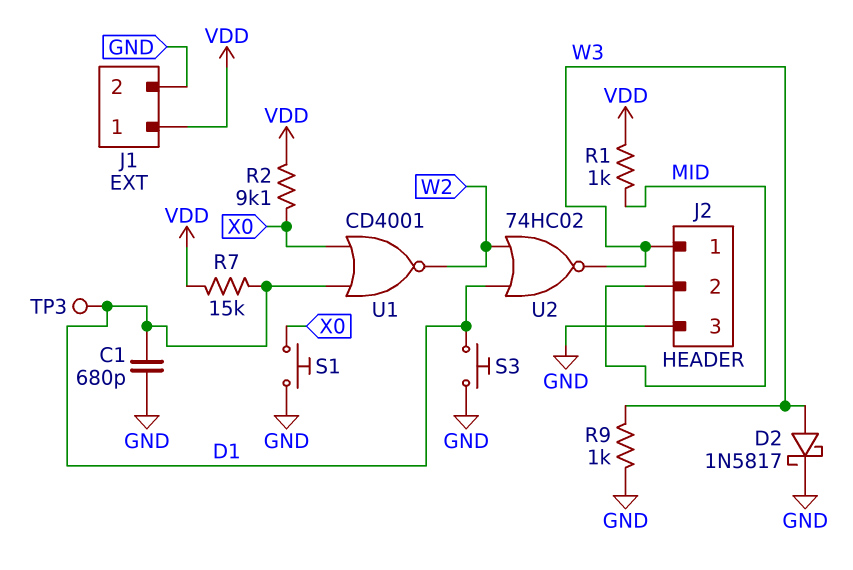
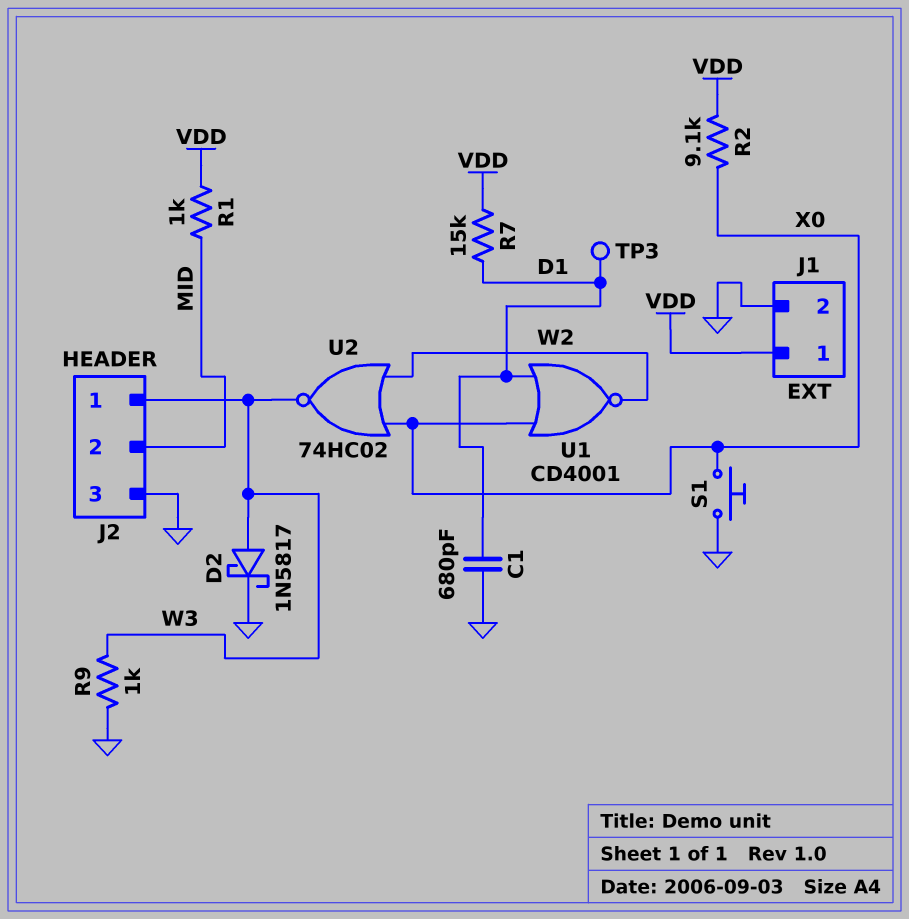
S3: button (D1, GND) -> none
U2: NOR 74HC02 (in D1, in W2, out W3) -> NOR 74HC02 (in W2, in X0, out W3)

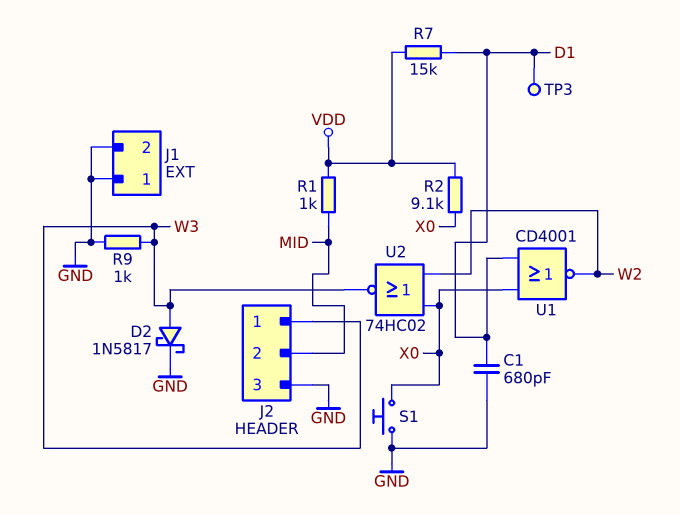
J1 pin 1: VDD -> GND

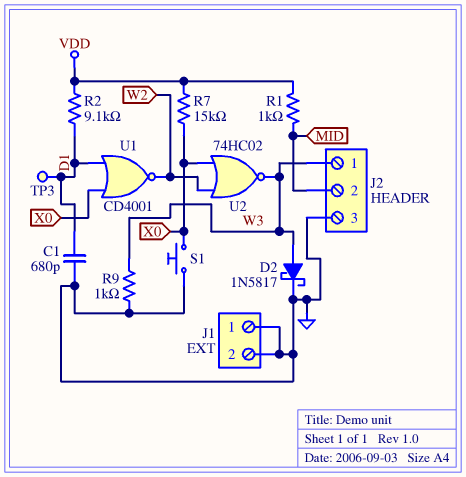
R2: 9.1k (VDD, X0) -> 9.1k (D1, VDD)
R7: 15k (D1, VDD) -> 15k (VDD, X0)

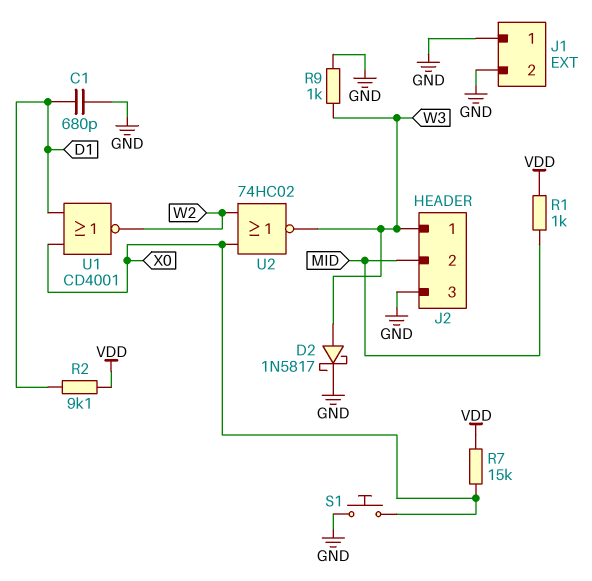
TP3: test point (D1) -> none

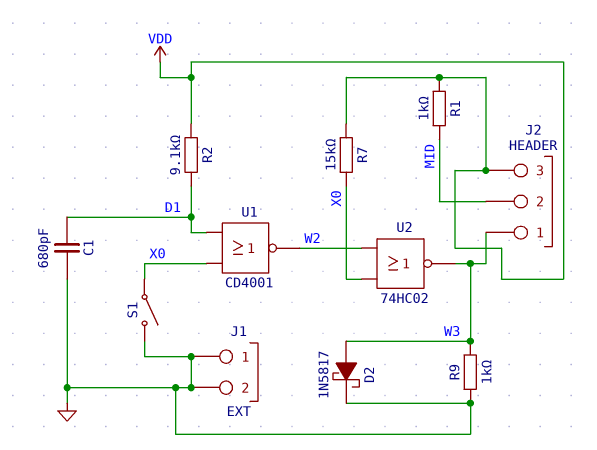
J2 pin 3: GND -> VDD
S1: button (GND, X0) -> switch (GND, X0)

